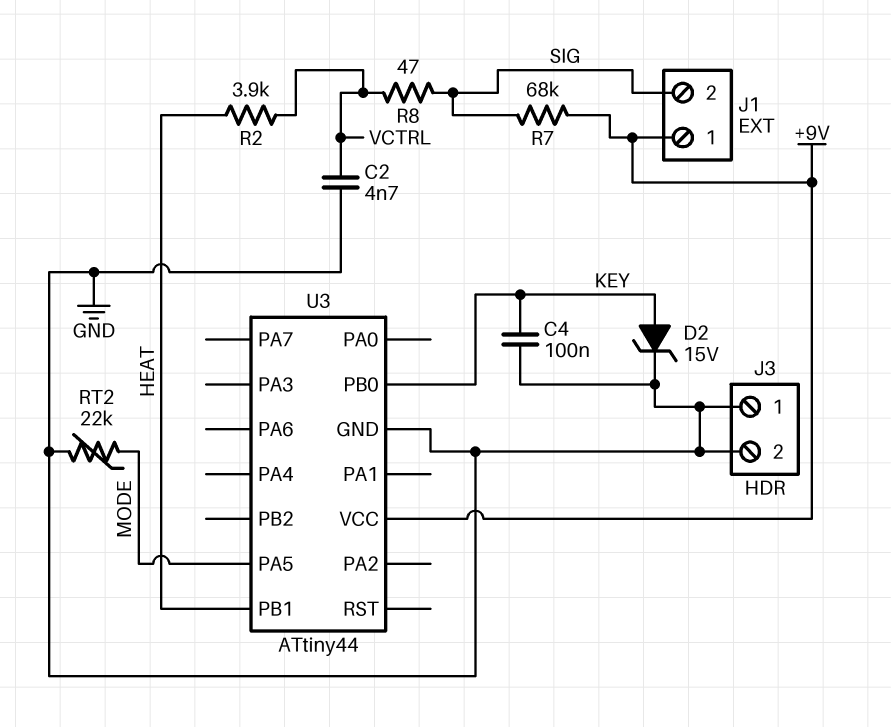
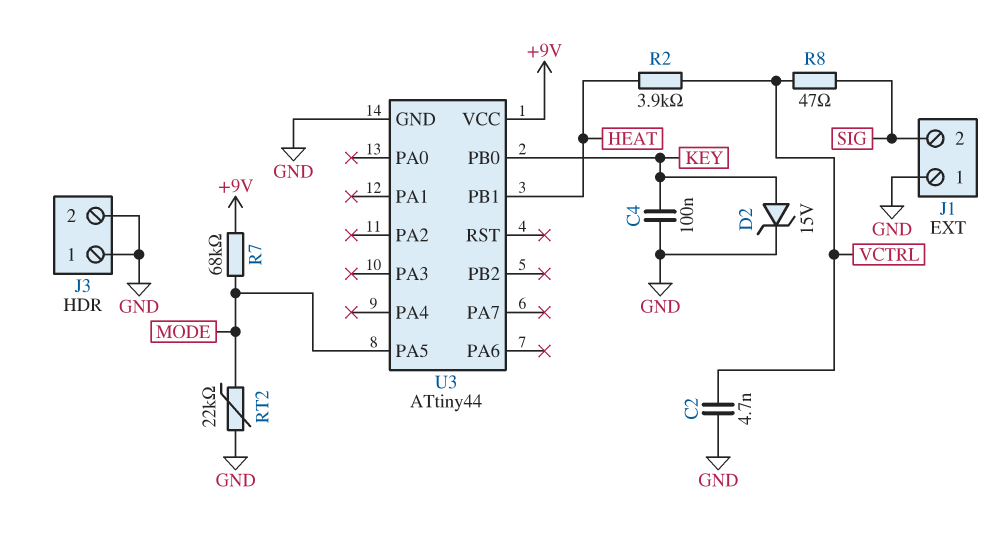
J1 pin 1: +9V -> GND
R7: 68k (+9V, SIG) -> 68k (+9V, MODE)

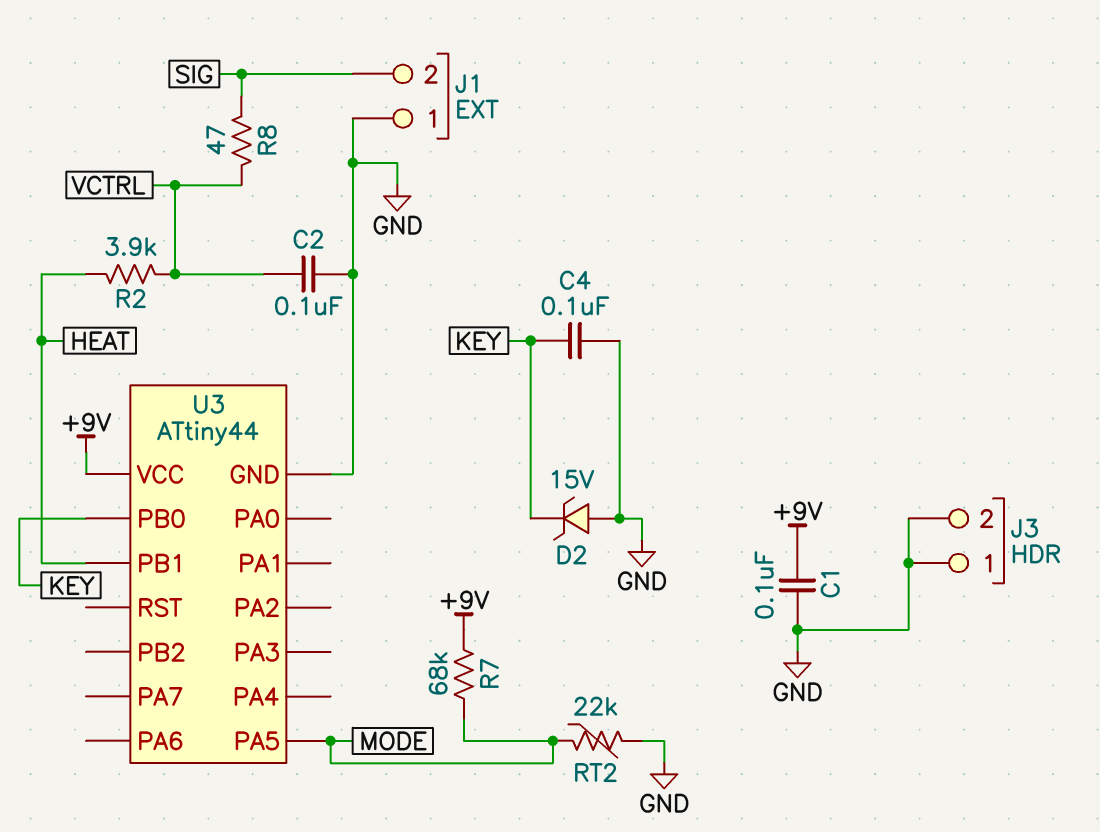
C1: none -> 100nF (+9V, GND)
C2: 4.7nF (GND, VCTRL) -> 100nF (GND, VCTRL)
D2: zener 15V (A KEY, K GND) -> zener 15V (A GND, K KEY)

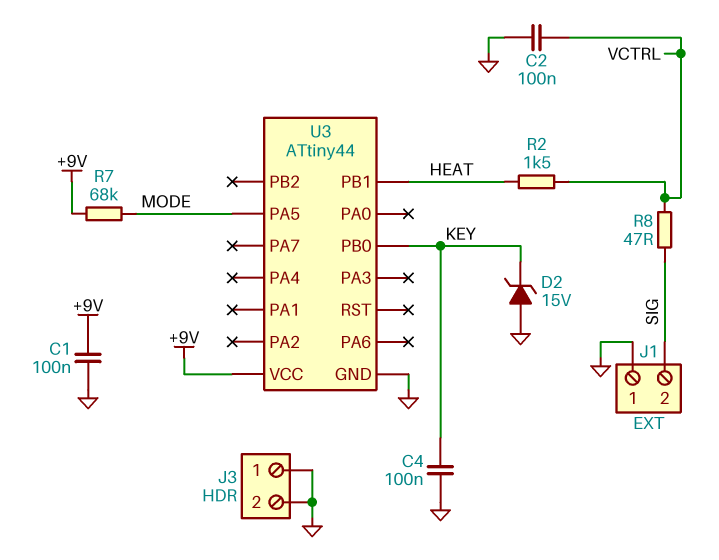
R2: 3.9k (HEAT, VCTRL) -> 1.5k (HEAT, VCTRL)
RT2: 22k (GND, MODE) -> none

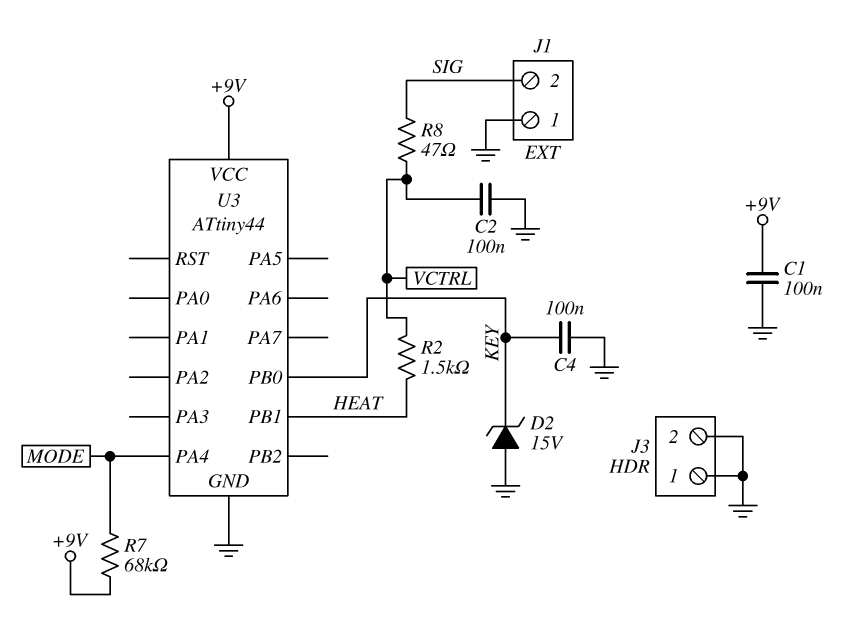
U3 pin PA4: none -> MODE
U3 pin PA5: MODE -> none

